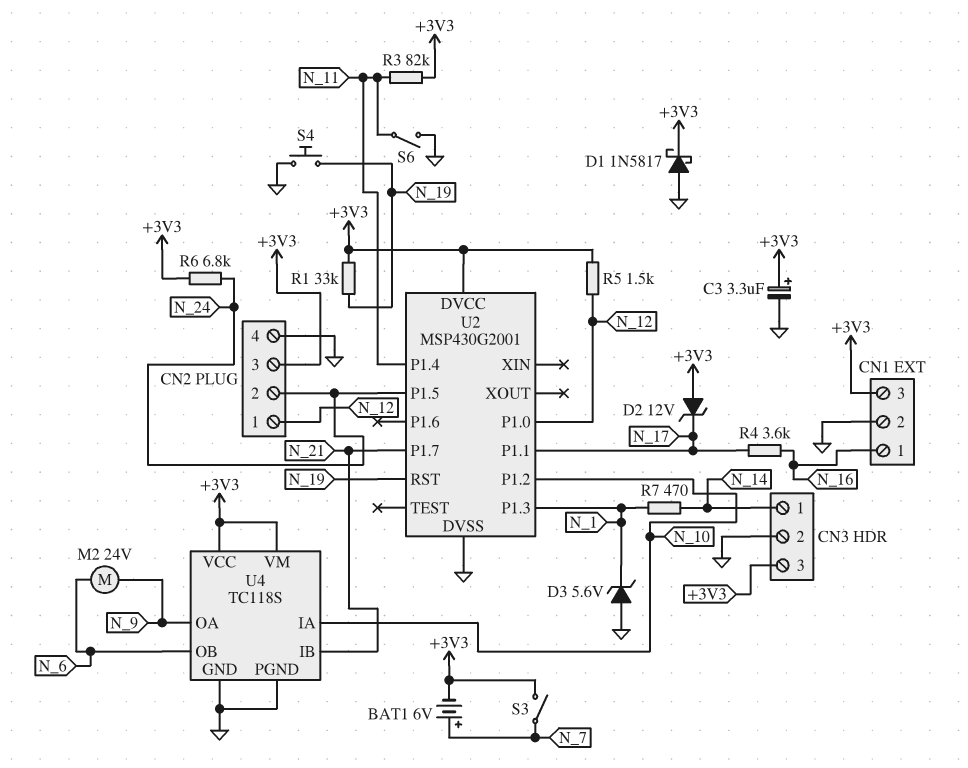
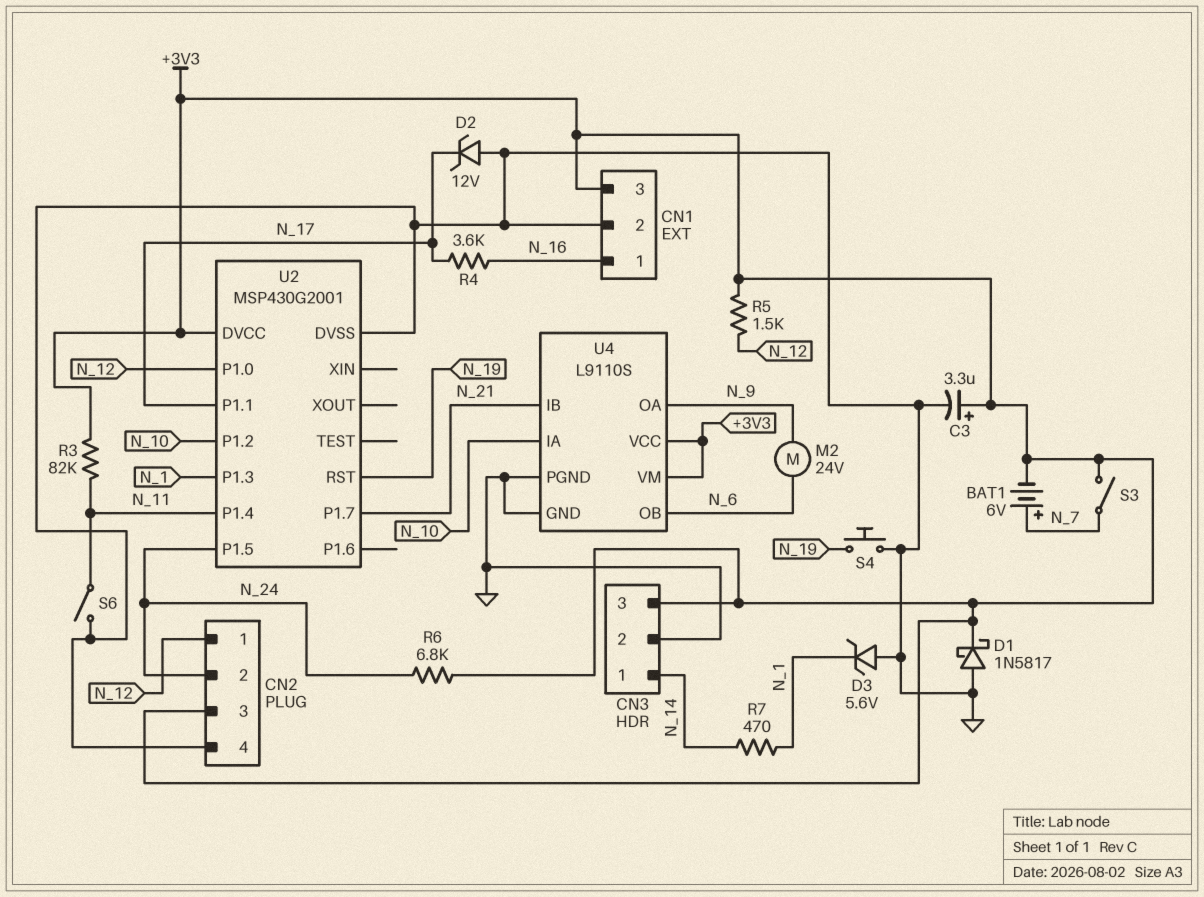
D2: zener 12V (A +3V3, K N_17) -> zener 12V (A GND, K N_17)
R1: 33k (+3V3, N_19) -> none
U4: TC118S -> L9110S

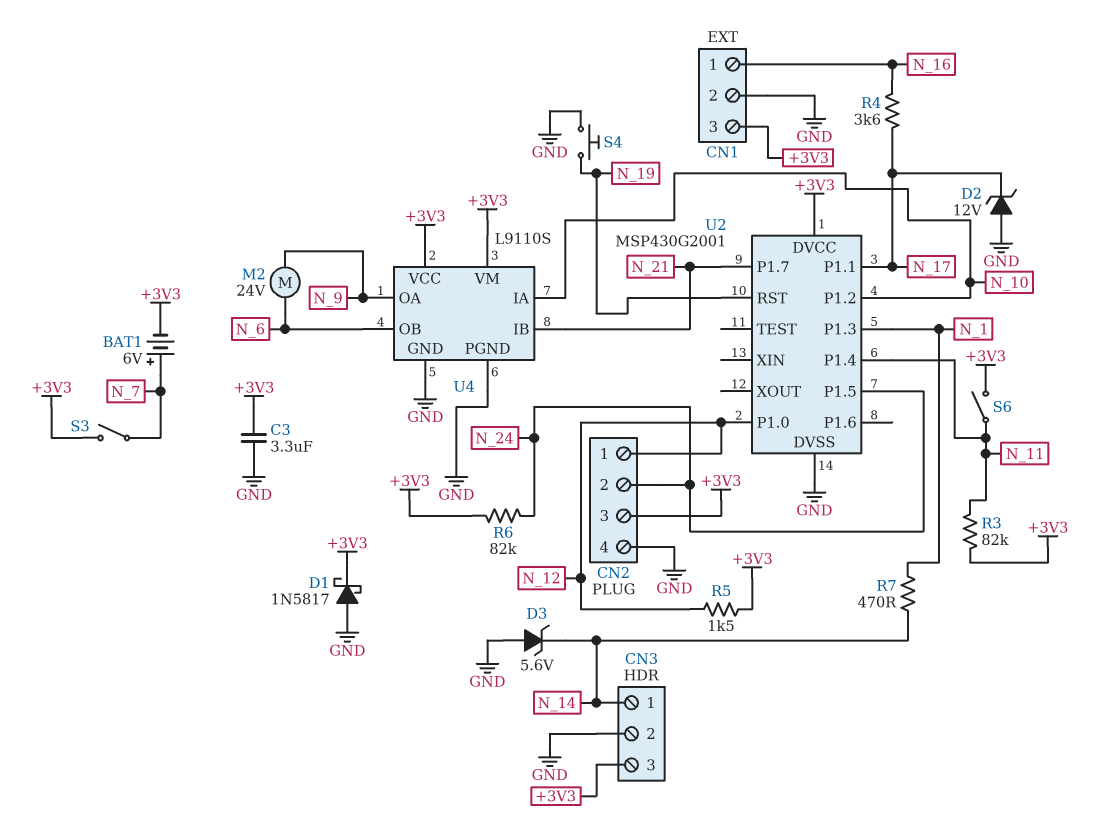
C3: 3.3uF (plus +3V3, minus GND) -> 3.3uF (+3V3, GND)
D3: zener 5.6V (A GND, K N_1) -> zener 5.6V (A GND, K N_14)
R6: 6.8k (+3V3, N_24) -> 82k (+3V3, N_24)
S6: switch (GND, N_11) -> switch (+3V3, N_11)

